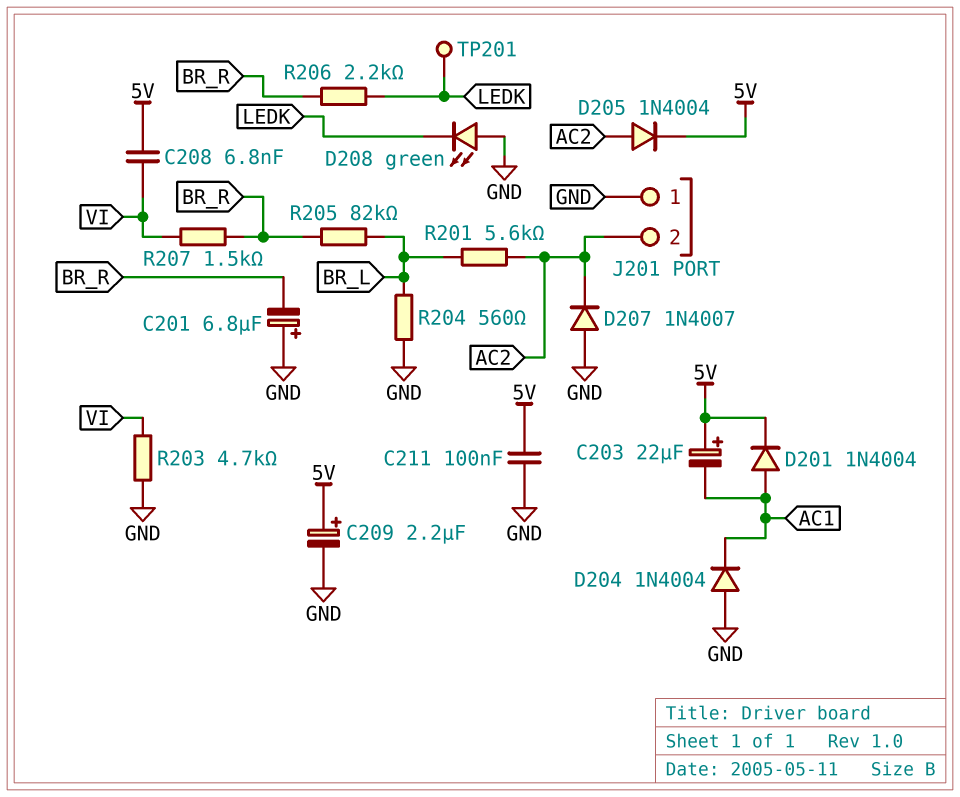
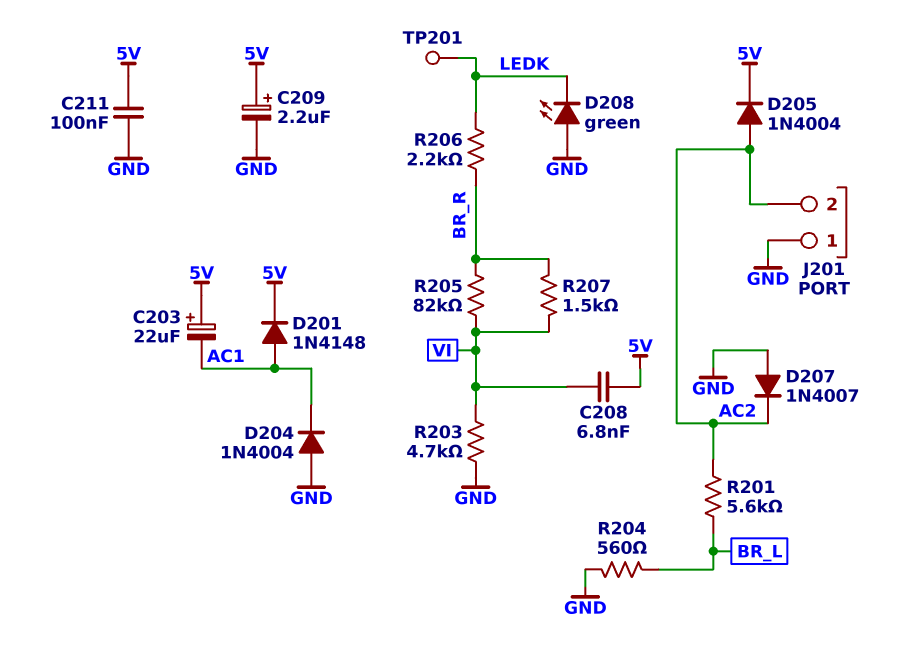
C201: 6.8uF (plus GND, minus BR_R) -> none
D201: diode 1N4004 (A AC1, K 5V) -> diode 1N4148 (A AC1, K 5V)
R205: 82k (BR_L, BR_R) -> 82k (BR_R, VI)

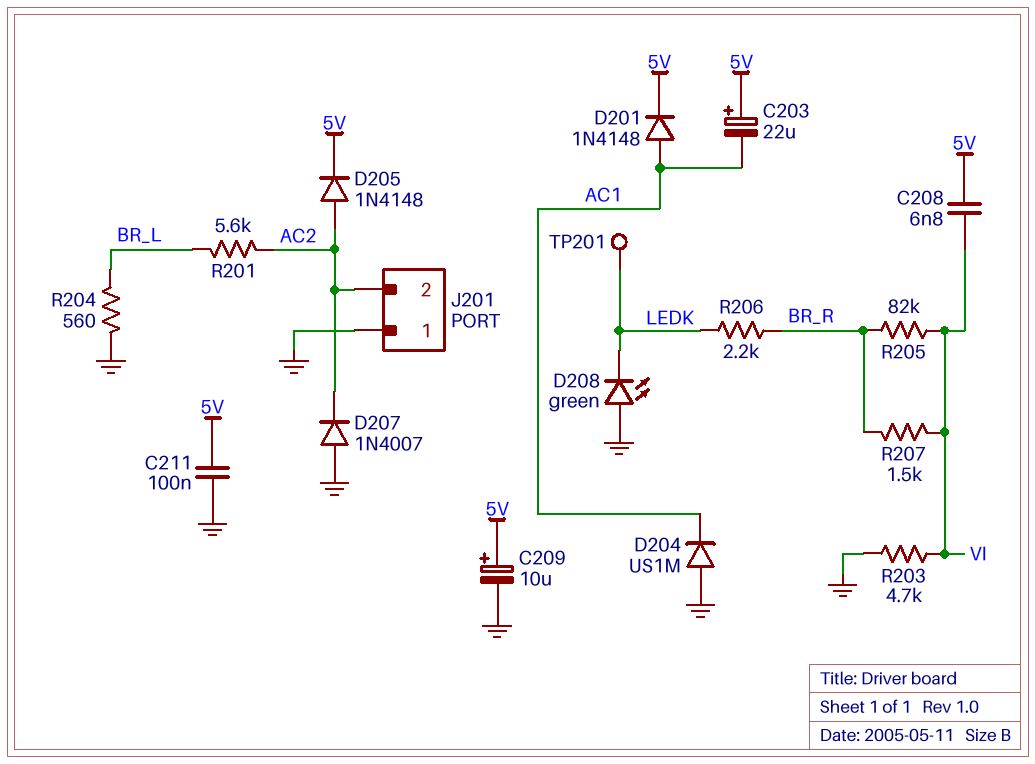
C209: 2.2uF (plus 5V, minus GND) -> 10uF (plus 5V, minus GND)
D204: diode 1N4004 (A GND, K AC1) -> diode US1M (A GND, K AC1)
D205: diode 1N4004 (A AC2, K 5V) -> diode 1N4148 (A AC2, K 5V)

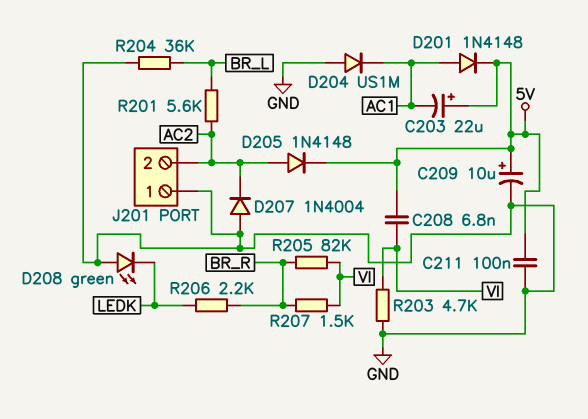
D207: diode 1N4007 (A GND, K AC2) -> diode 1N4004 (A GND, K AC2)
R204: 560 (BR_L, GND) -> 36k (BR_L, GND)
TP201: test point (LEDK) -> none

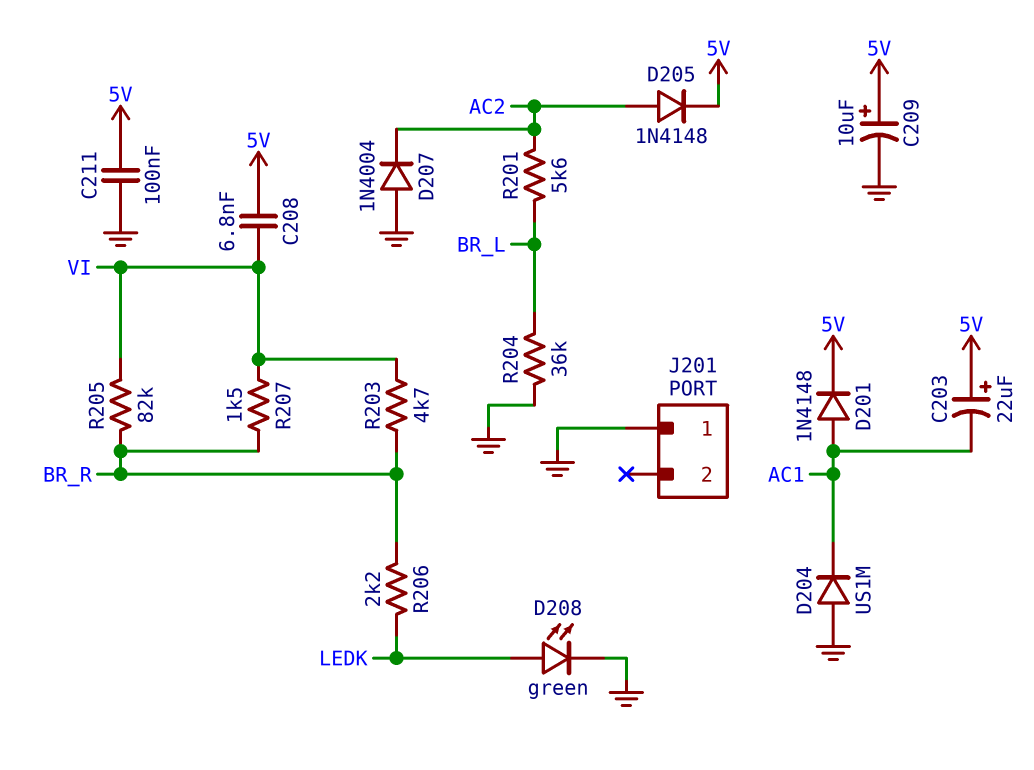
D208: LED green (A GND, K LEDK) -> LED green (A LEDK, K GND)
J201 pin 2: AC2 -> none
R203: 4.7k (GND, VI) -> 4.7k (BR_R, VI)

